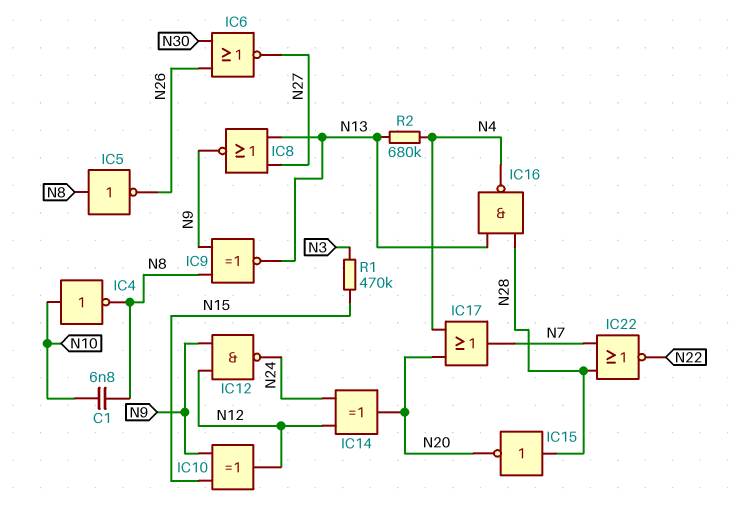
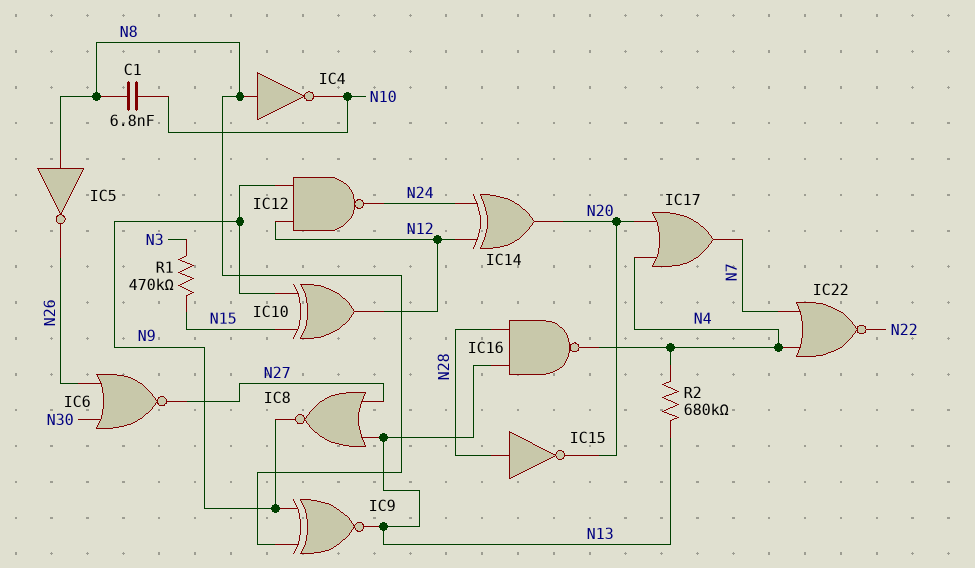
IC4: NOT (in N10, out N8) -> NOT (in N8, out N10)
IC22: NOR (in N7, in N28, out N22) -> NOR (in N4, in N7, out N22)

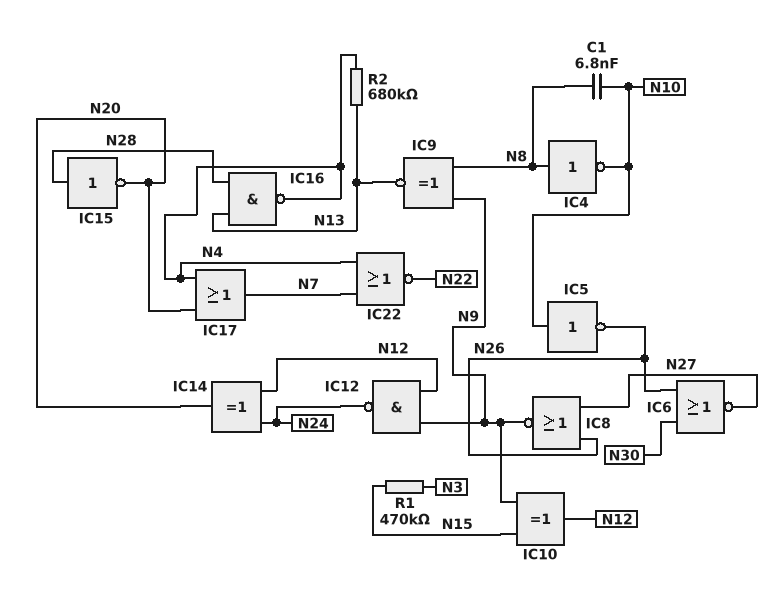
IC5: NOT (in N8, out N26) -> NOT (in N10, out N26)
IC8: NOR (in N13, in N27, out N9) -> NOR (in N26, in N27, out N9)

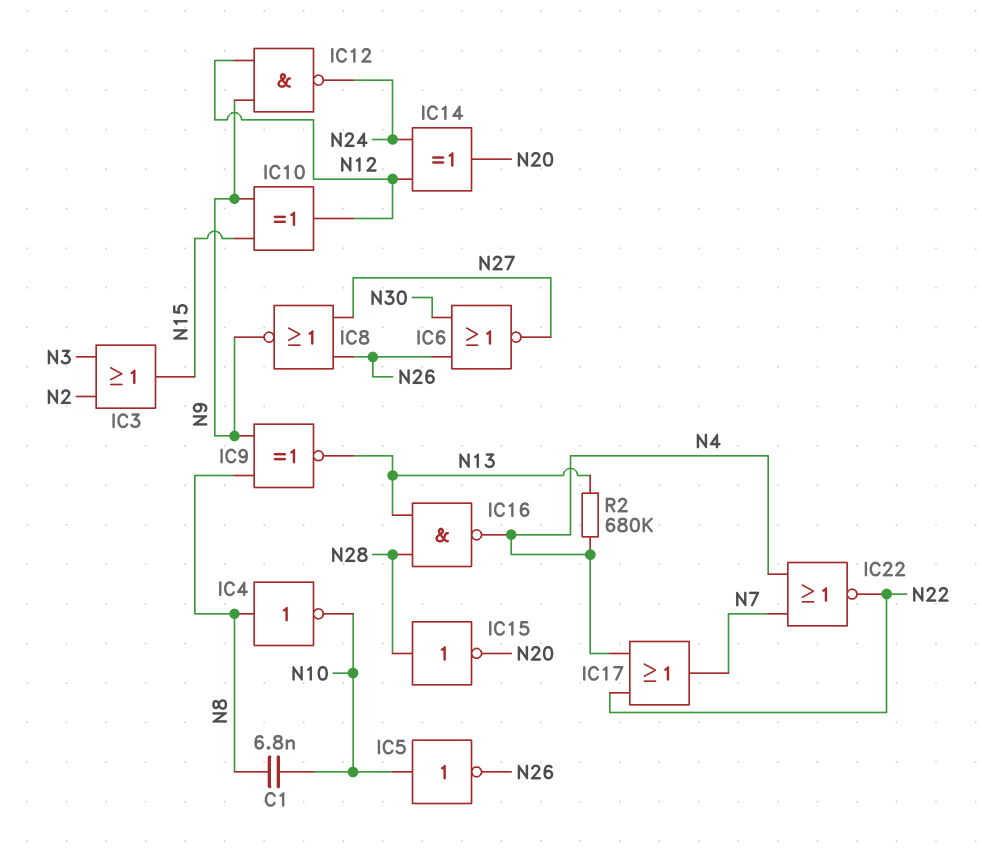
IC3: none -> OR (in N2, in N3, out N15)
IC17: OR (in N4, in N20, out N7) -> OR (in N4, in N22, out N7)
R1: 470k (N3, N15) -> none

